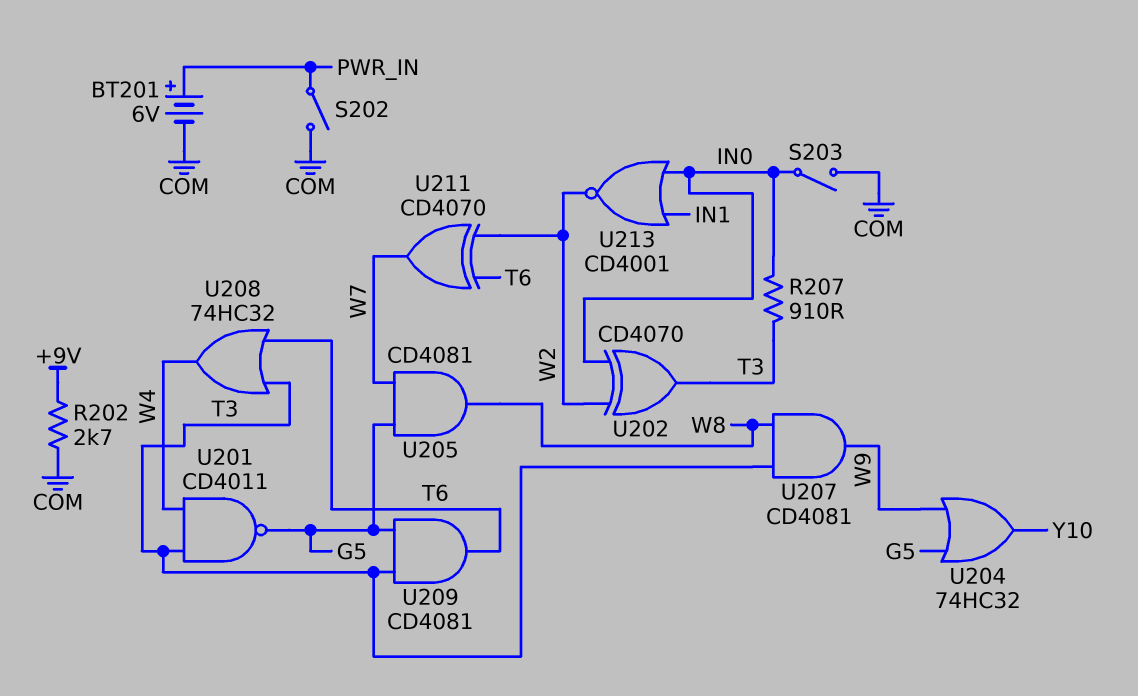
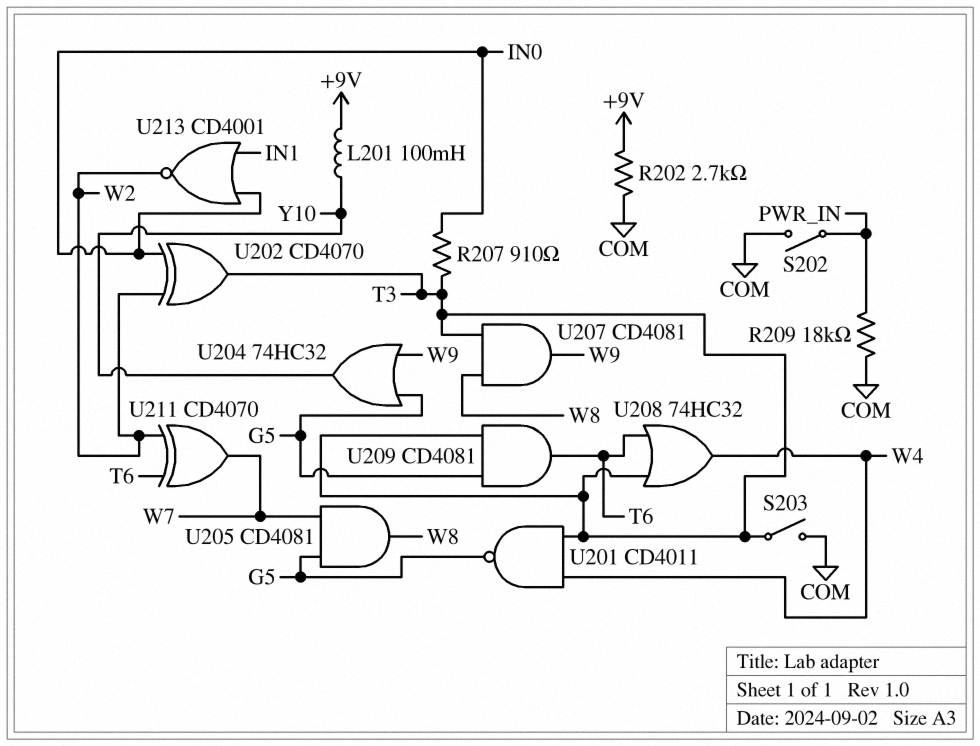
BT201: 6V (plus PWR_IN, minus COM) -> none
L201: none -> 100mH (+9V, Y10)
R209: none -> 18k (COM, PWR_IN)
S203: switch (COM, IN0) -> switch (COM, T3)

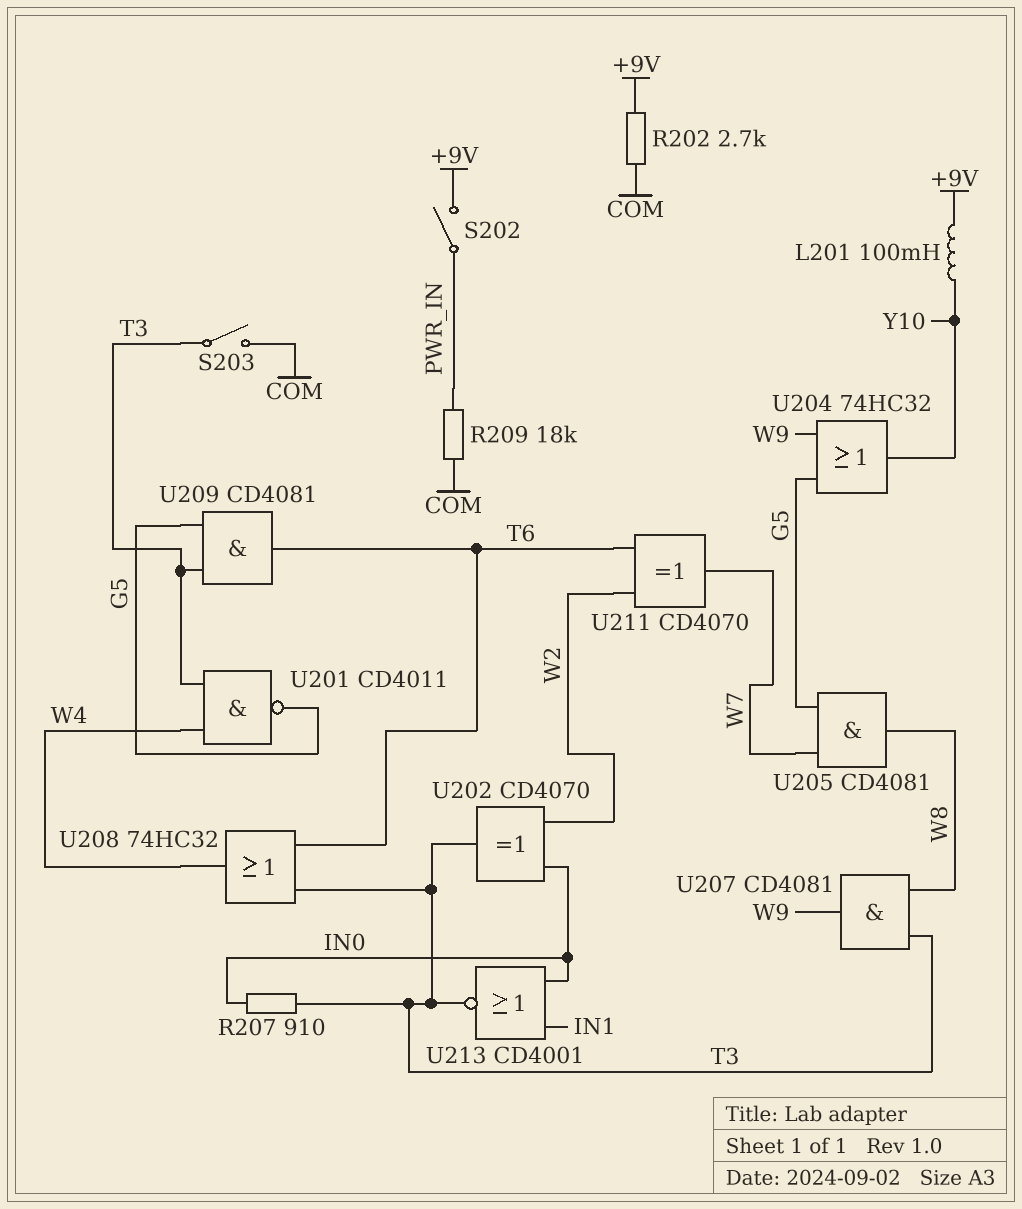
S202: switch (COM, PWR_IN) -> switch (+9V, PWR_IN)
U213: NOR CD4001 (in IN0, in IN1, out W2) -> NOR CD4001 (in IN0, in IN1, out T3)

